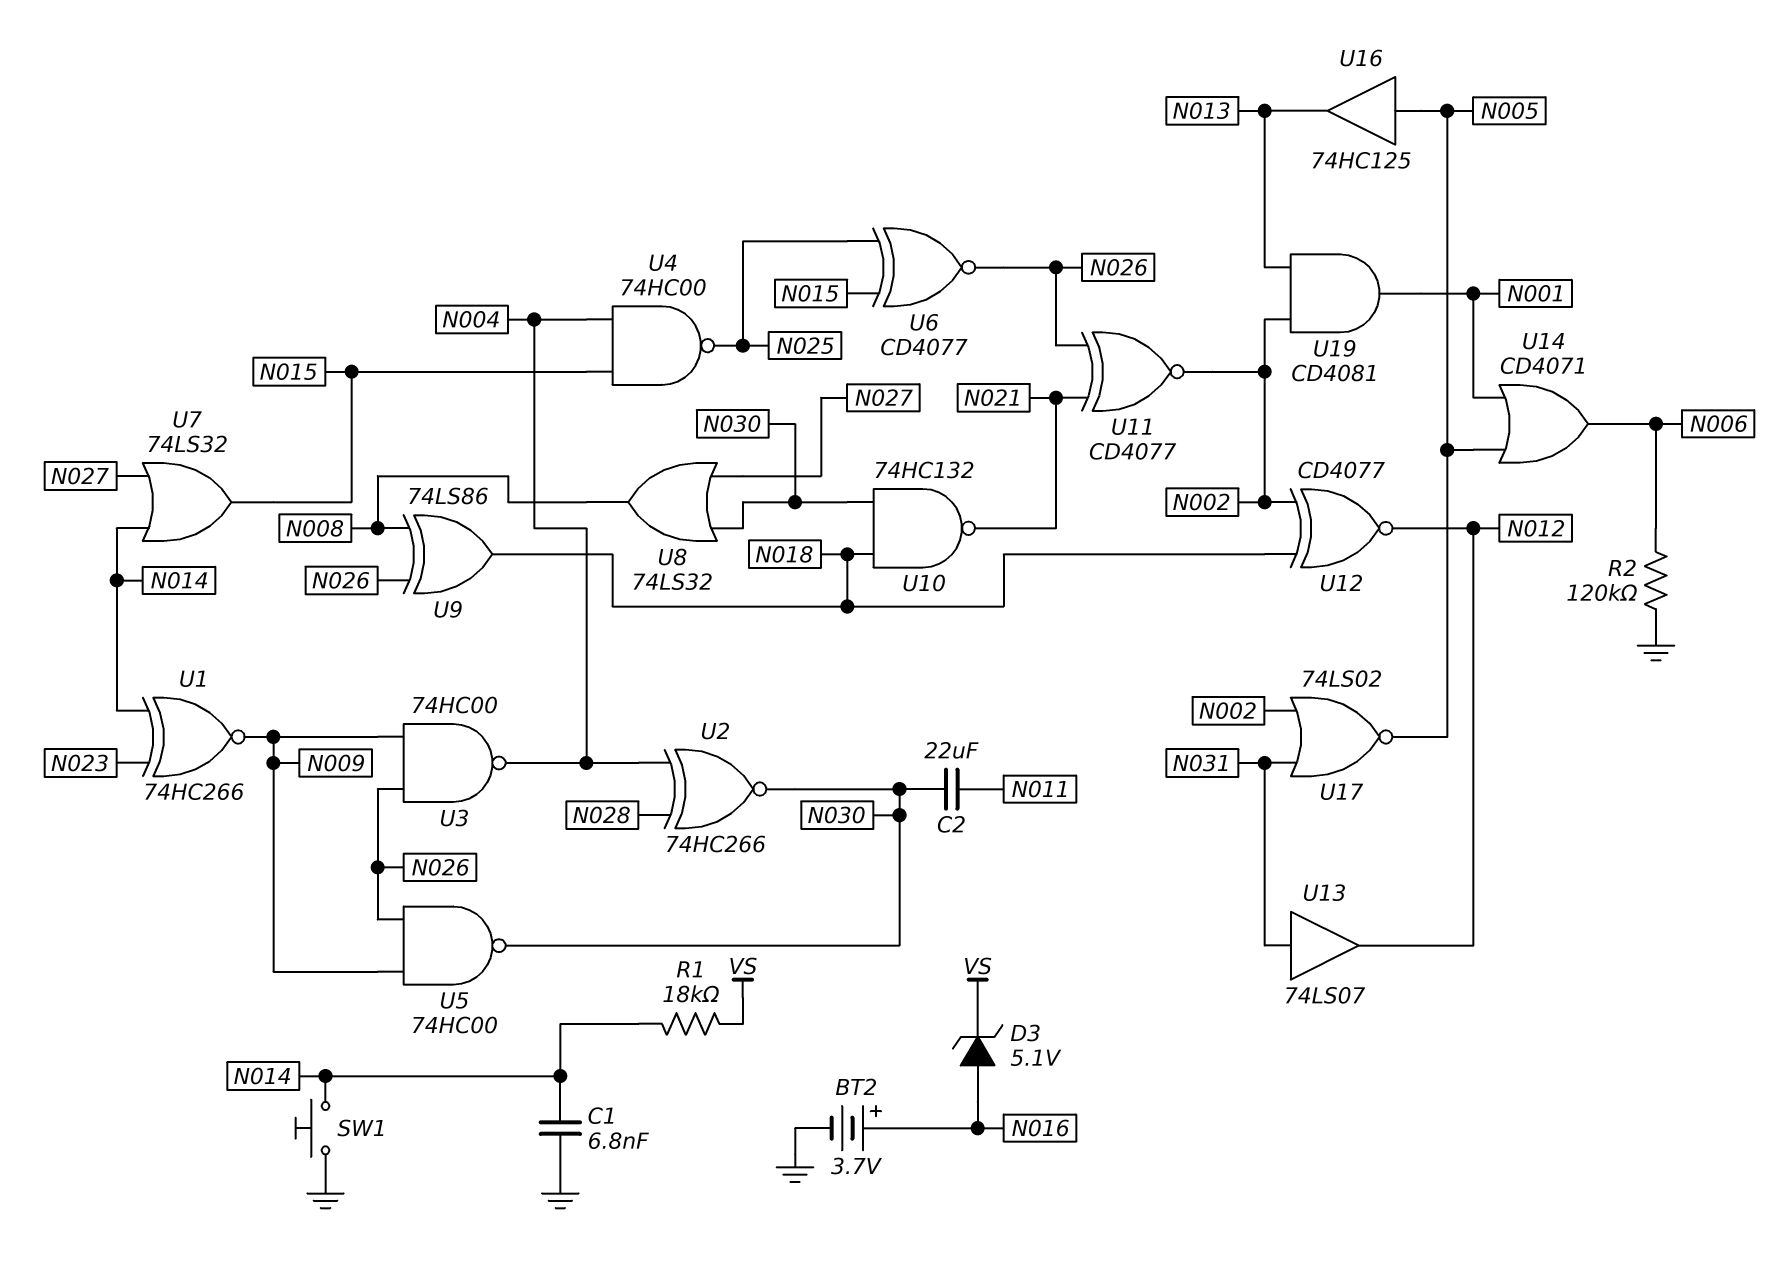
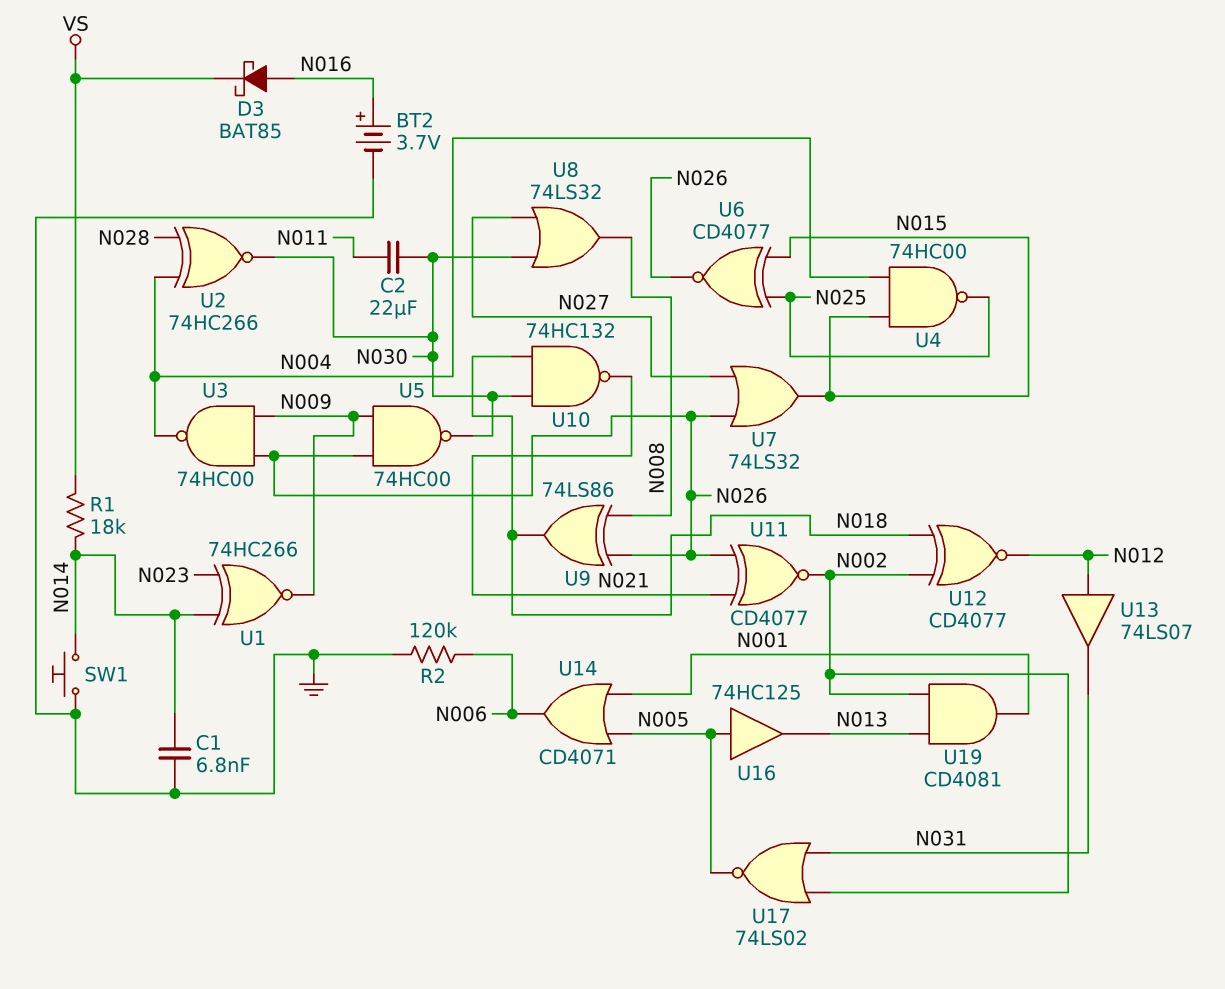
D3: zener 5.1V (A N016, K VS) -> schottky BAT85 (A N016, K VS)
U7: OR 74LS32 (in N014, in N027, out N015) -> OR 74LS32 (in N026, in N027, out N015)
U13: buffer 74LS07 (in N031, out N012) -> buffer 74LS07 (in N012, out N031)

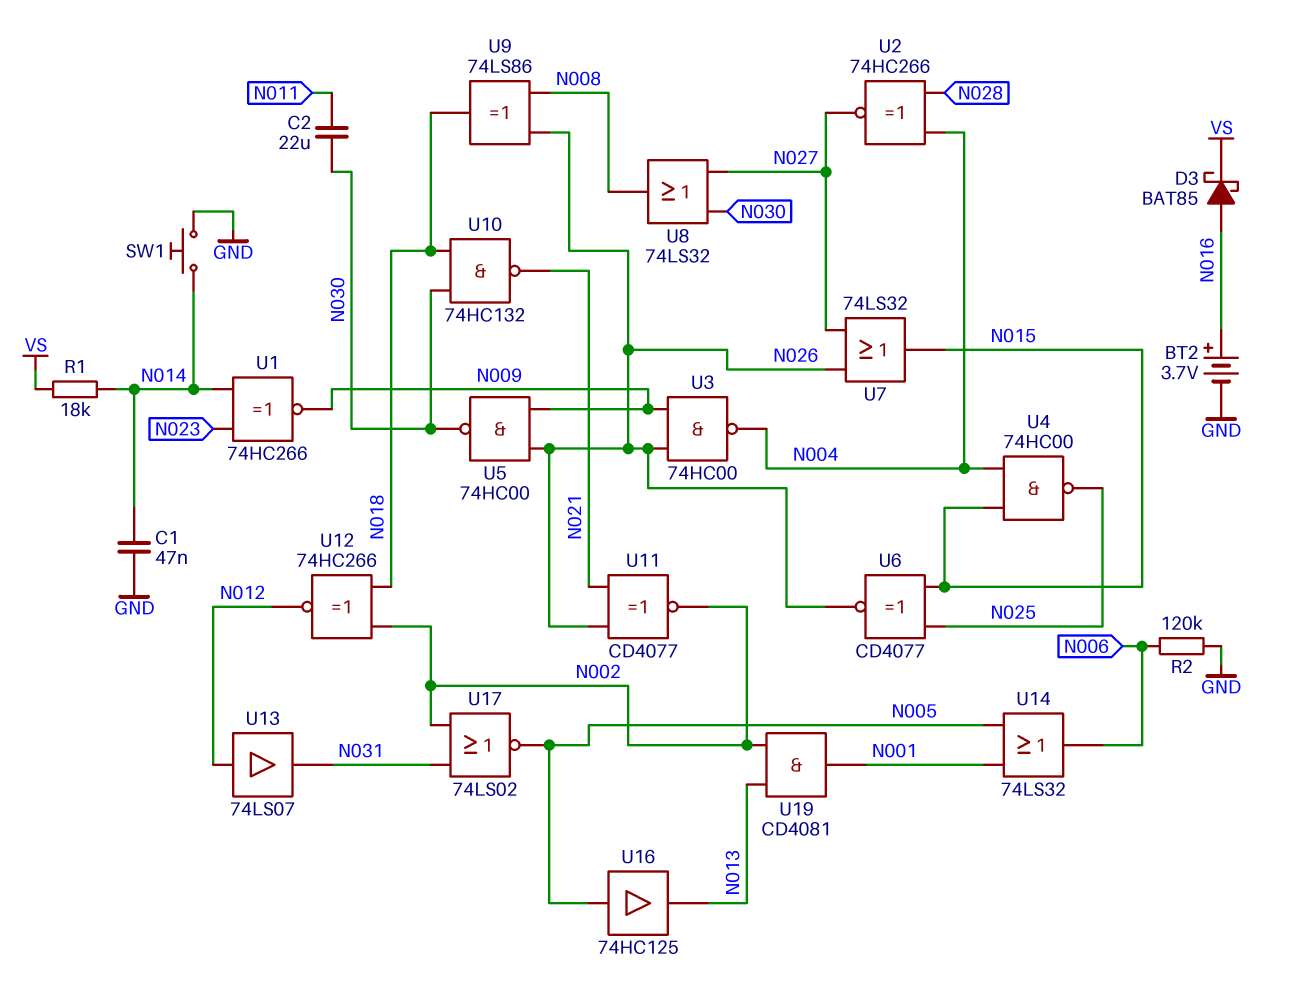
C1: 6.8nF (GND, N014) -> 47nF (GND, N014)
U2: XNOR 74HC266 (in N004, in N028, out N030) -> XNOR 74HC266 (in N004, in N028, out N027)
U12: XNOR CD4077 (in N002, in N018, out N012) -> XNOR 74HC266 (in N002, in N018, out N012)
U14: OR CD4071 (in N001, in N005, out N006) -> OR 74LS32 (in N001, in N005, out N006)

